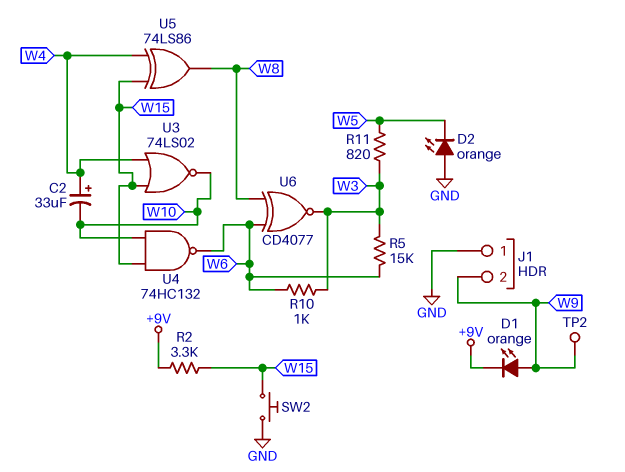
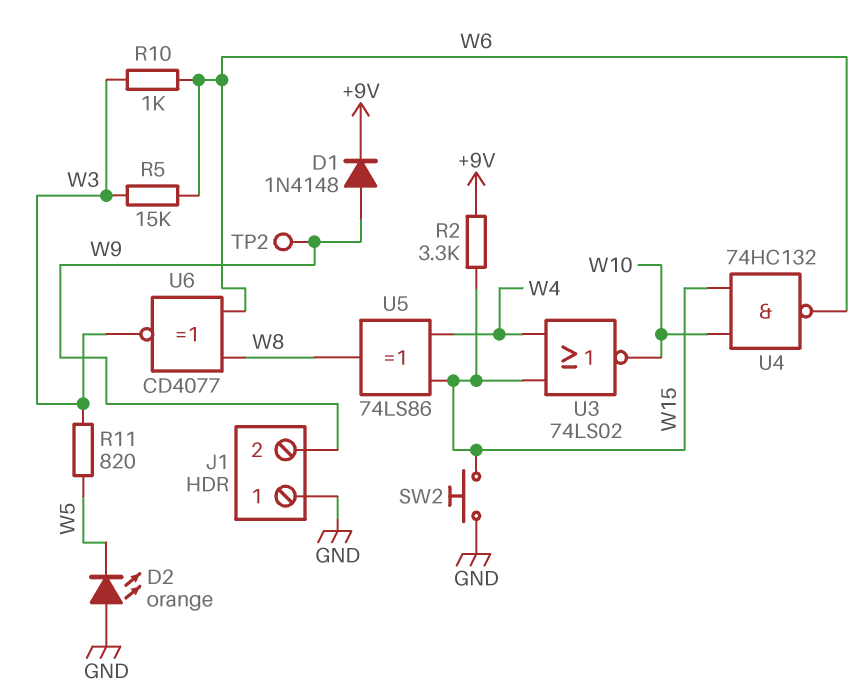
C2: 33uF (plus W4, minus W10) -> none
D1: LED orange (A W9, K +9V) -> diode 1N4148 (A W9, K +9V)

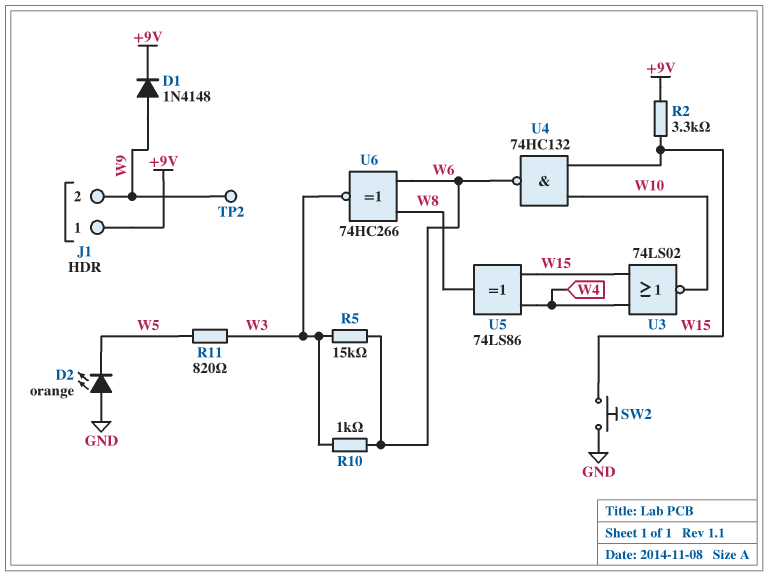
J1 pin 1: GND -> +9V
U6: XNOR CD4077 (in W6, in W8, out W3) -> XNOR 74HC266 (in W6, in W8, out W3)

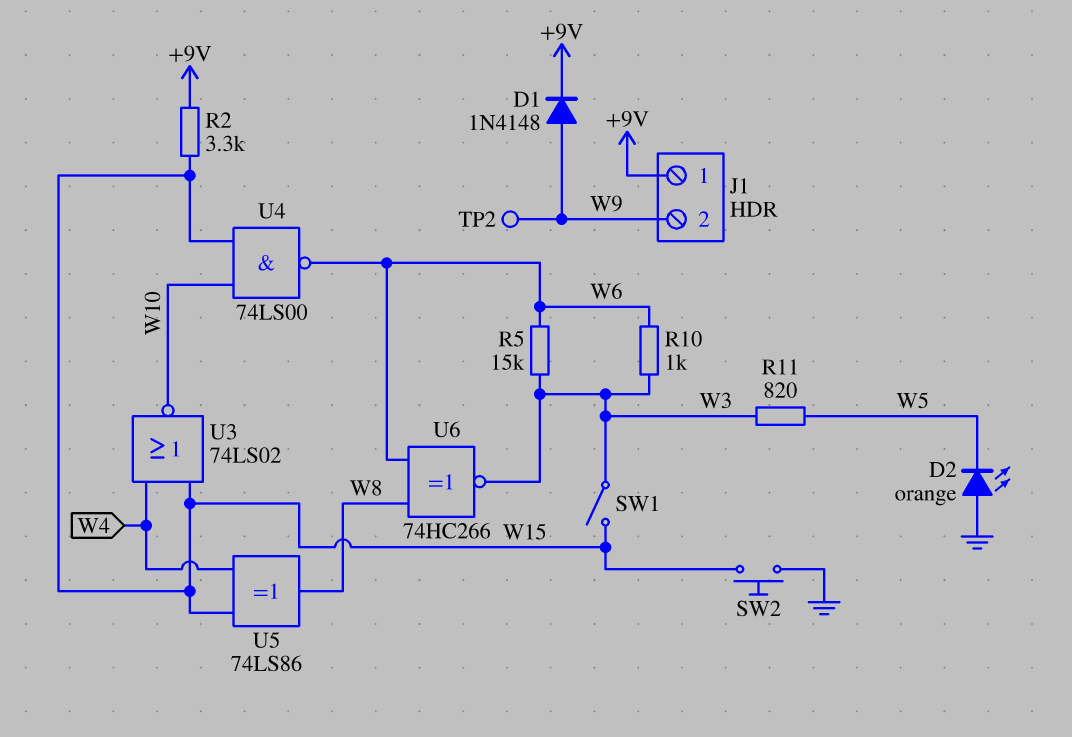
SW1: none -> switch (W3, W15)
U4: NAND 74HC132 (in W10, in W15, out W6) -> NAND 74LS00 (in W10, in W15, out W6)

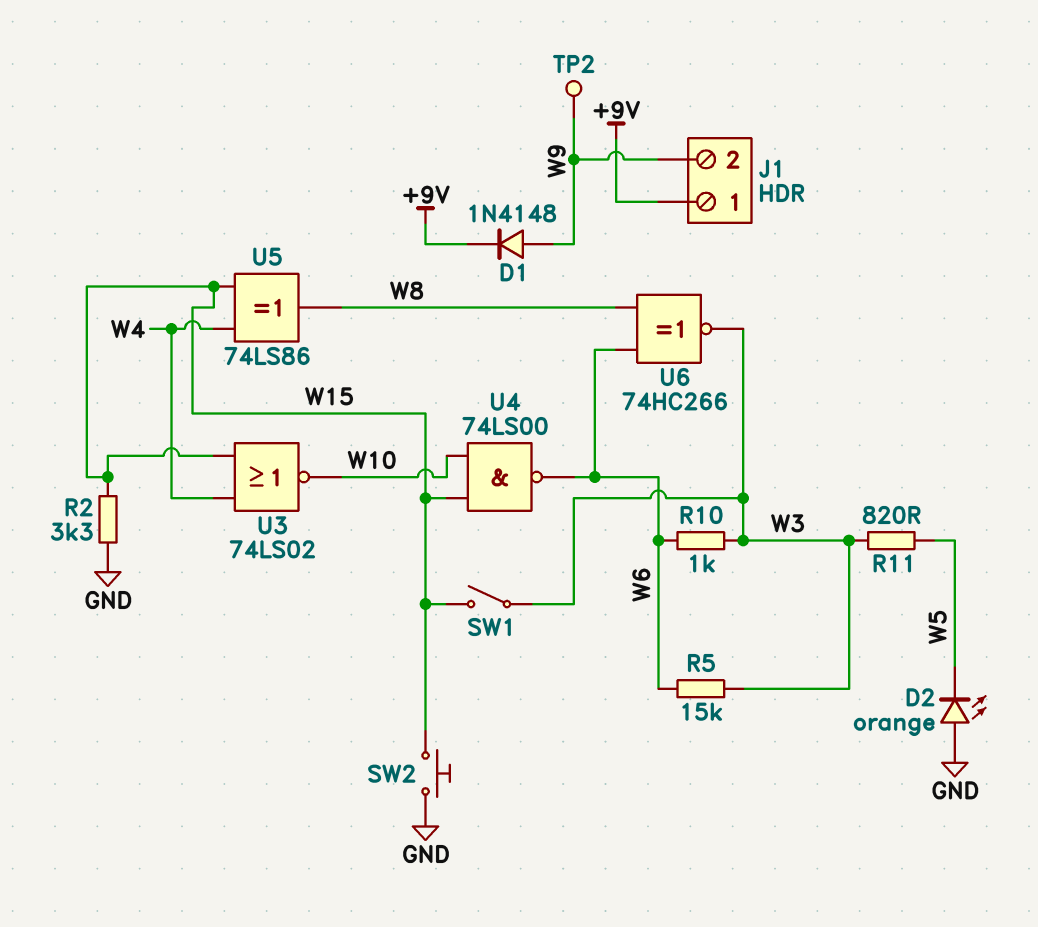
R2: 3.3k (+9V, W15) -> 3.3k (GND, W15)

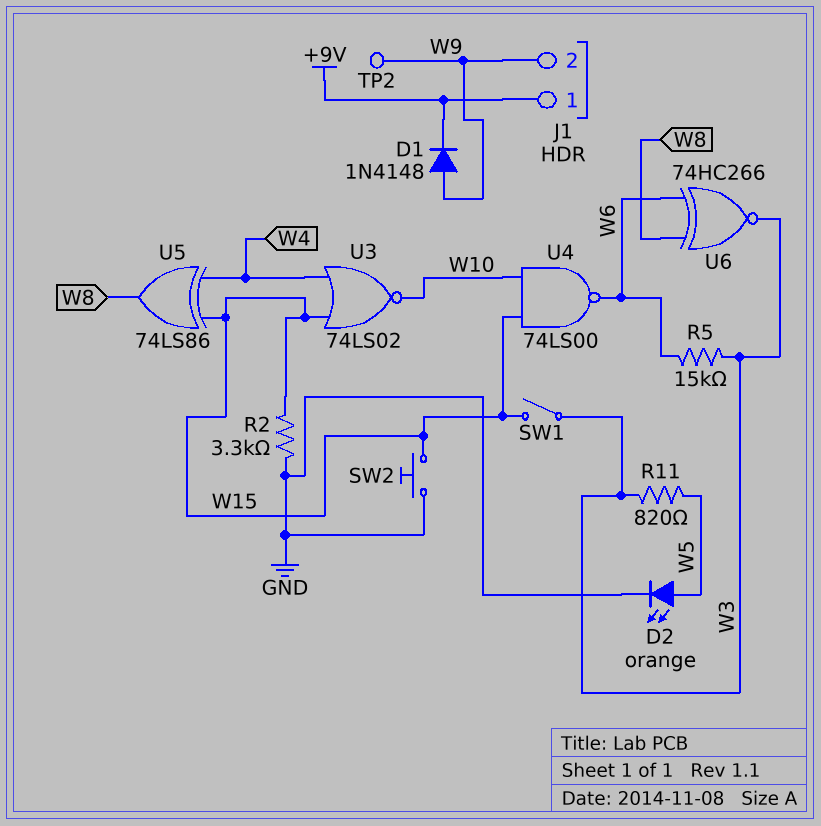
D2: LED orange (A GND, K W5) -> LED orange (A W5, K GND)
R10: 1k (W3, W6) -> none

